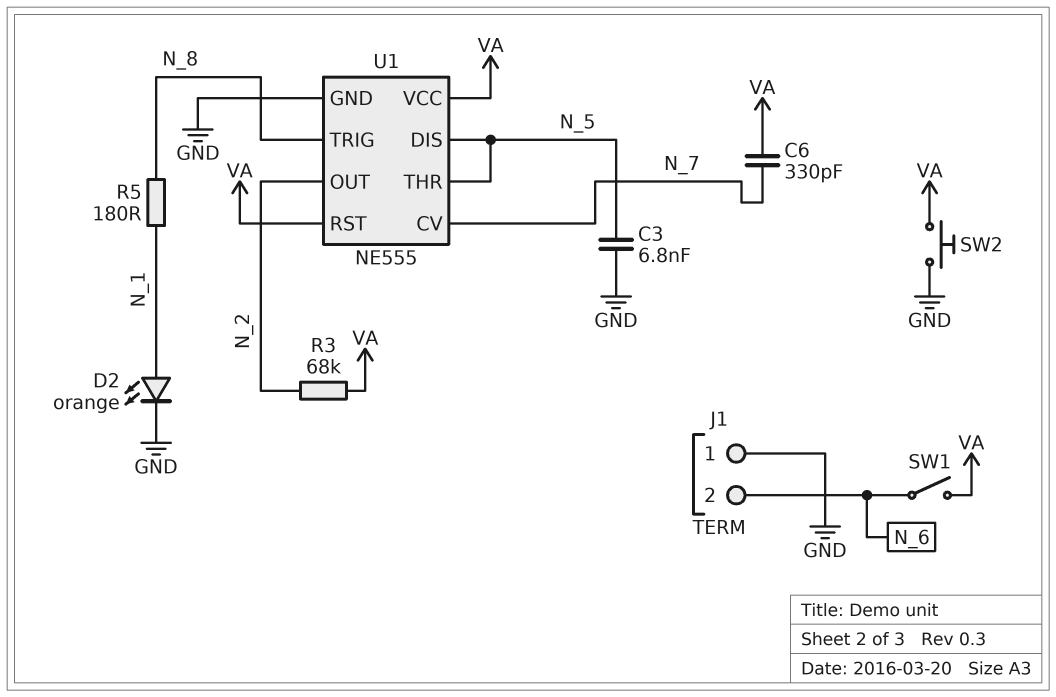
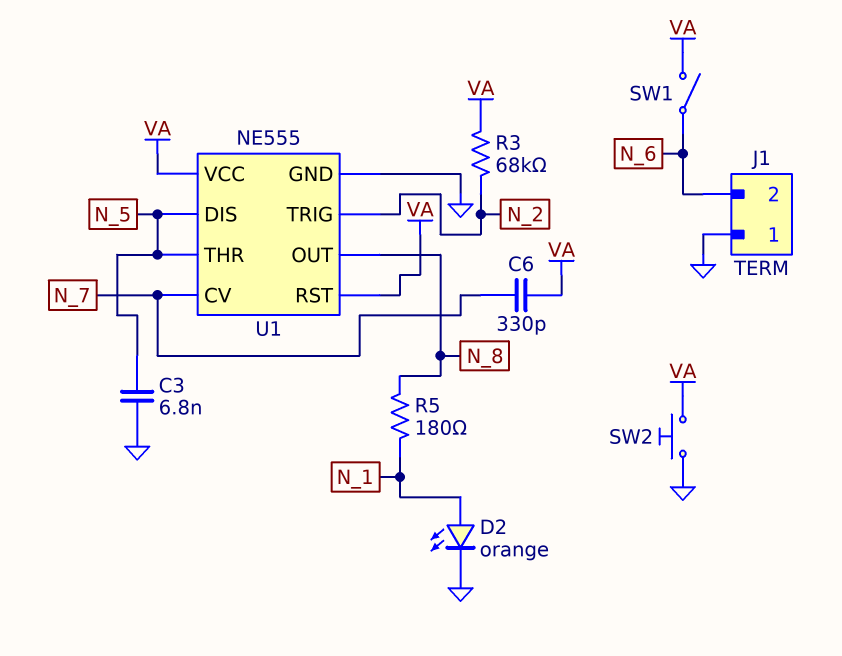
U1 pin OUT: N_2 -> N_8
U1 pin TRIG: N_8 -> N_2

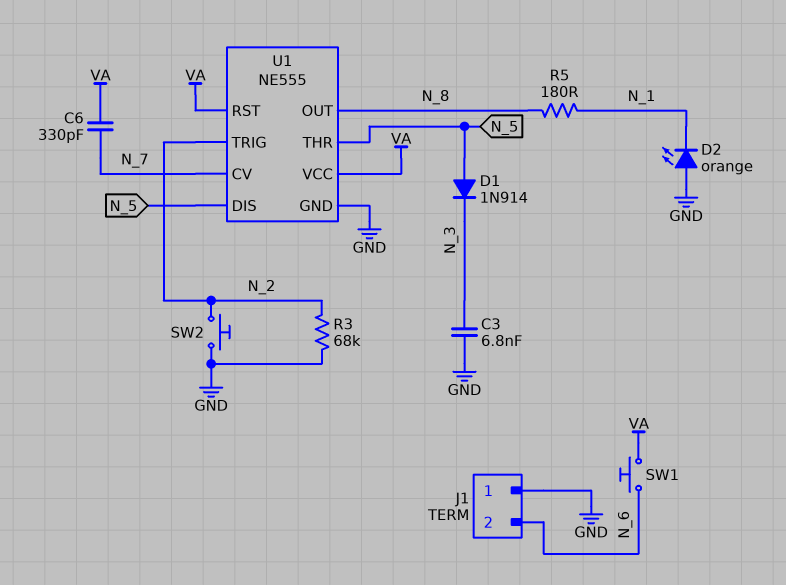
C3: 6.8nF (GND, N_5) -> 6.8nF (GND, N_3)
D1: none -> diode 1N914 (A N_5, K N_3)
D2: LED orange (A N_1, K GND) -> LED orange (A GND, K N_1)
R3: 68k (N_2, VA) -> 68k (GND, N_2)
SW1: switch (N_6, VA) -> button (N_6, VA)
SW2: button (GND, VA) -> button (GND, N_2)

